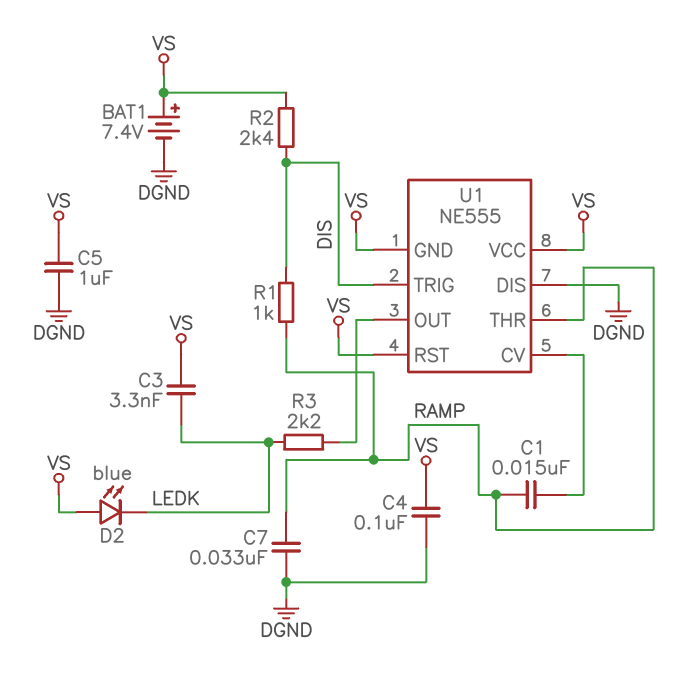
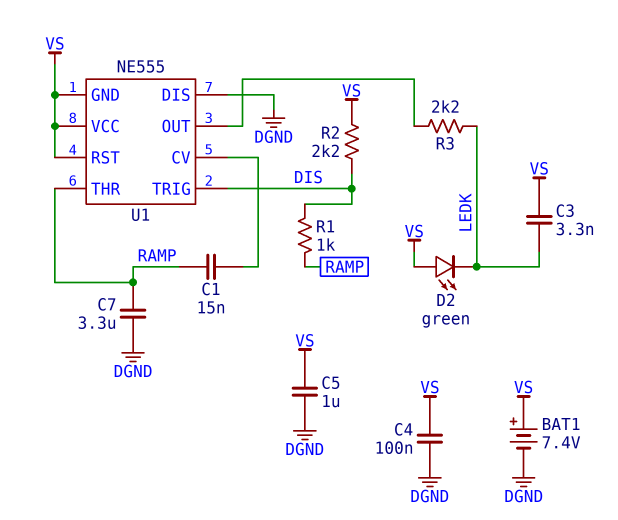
C7: 33nF (DGND, RAMP) -> 3.3uF (DGND, RAMP)
D2: LED blue (A VS, K LEDK) -> LED green (A VS, K LEDK)
R2: 2.4k (DIS, VS) -> 2.2k (DIS, VS)

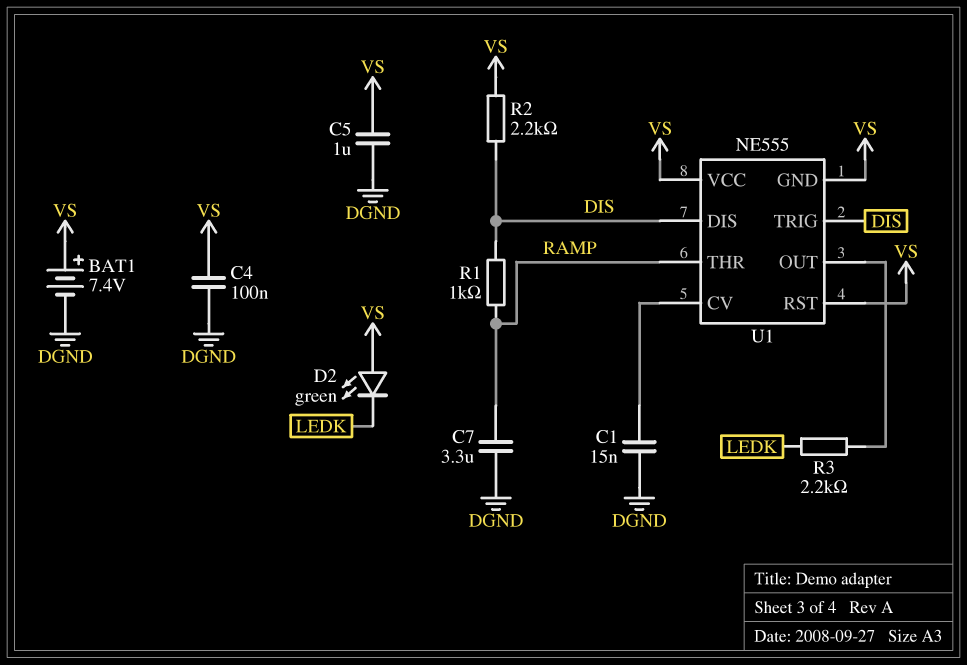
C1: 15nF (RAMP, U1/CV) -> 15nF (DGND, U1/CV)
C3: 3.3nF (LEDK, VS) -> none
U1 pin DIS: DGND -> DIS

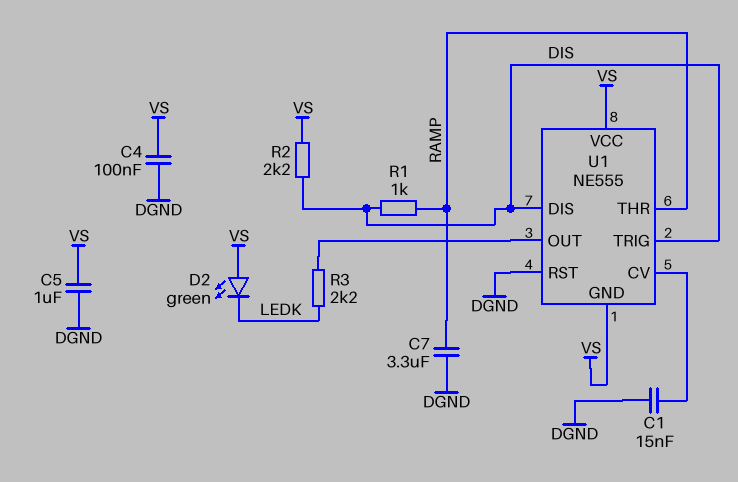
BAT1: 7.4V (plus VS, minus DGND) -> none
U1 pin RST: VS -> DGND

